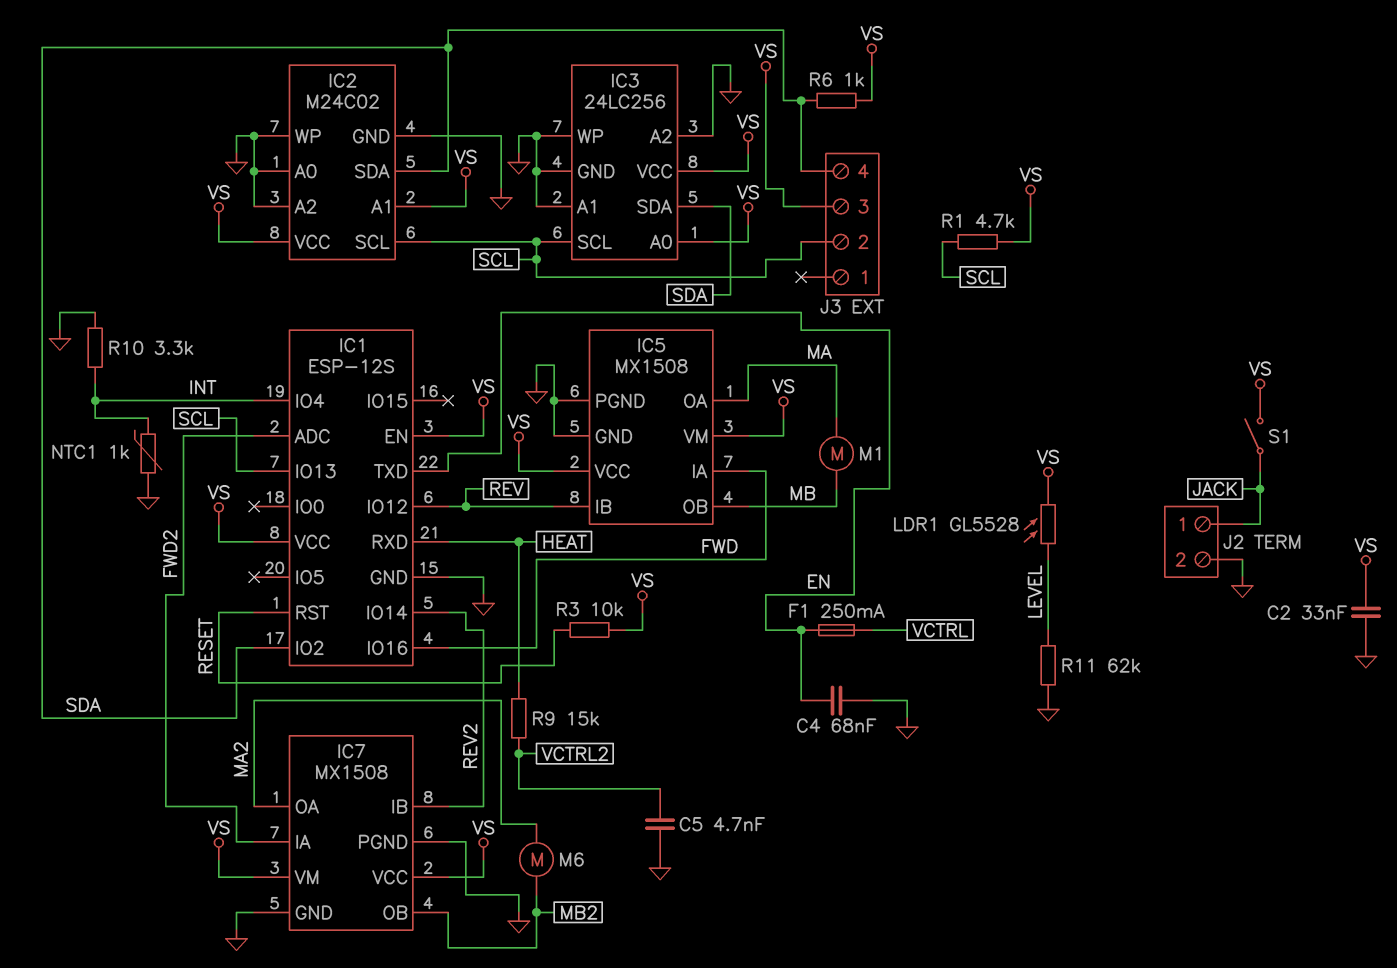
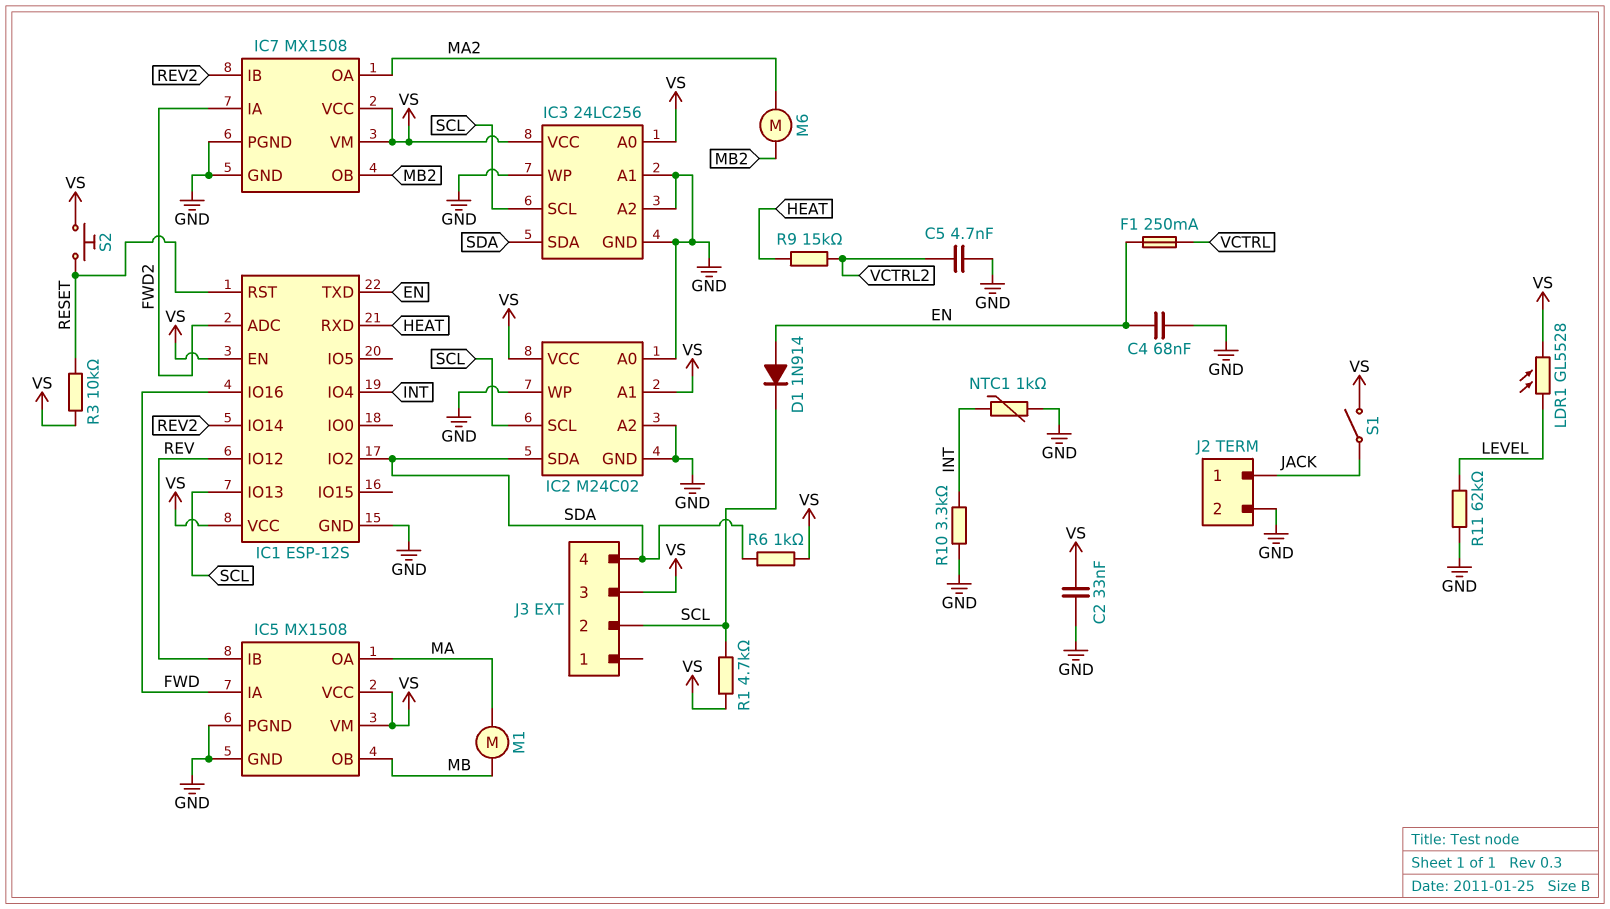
D1: none -> diode 1N914 (A EN, K SCL)
S2: none -> button (RESET, VS)

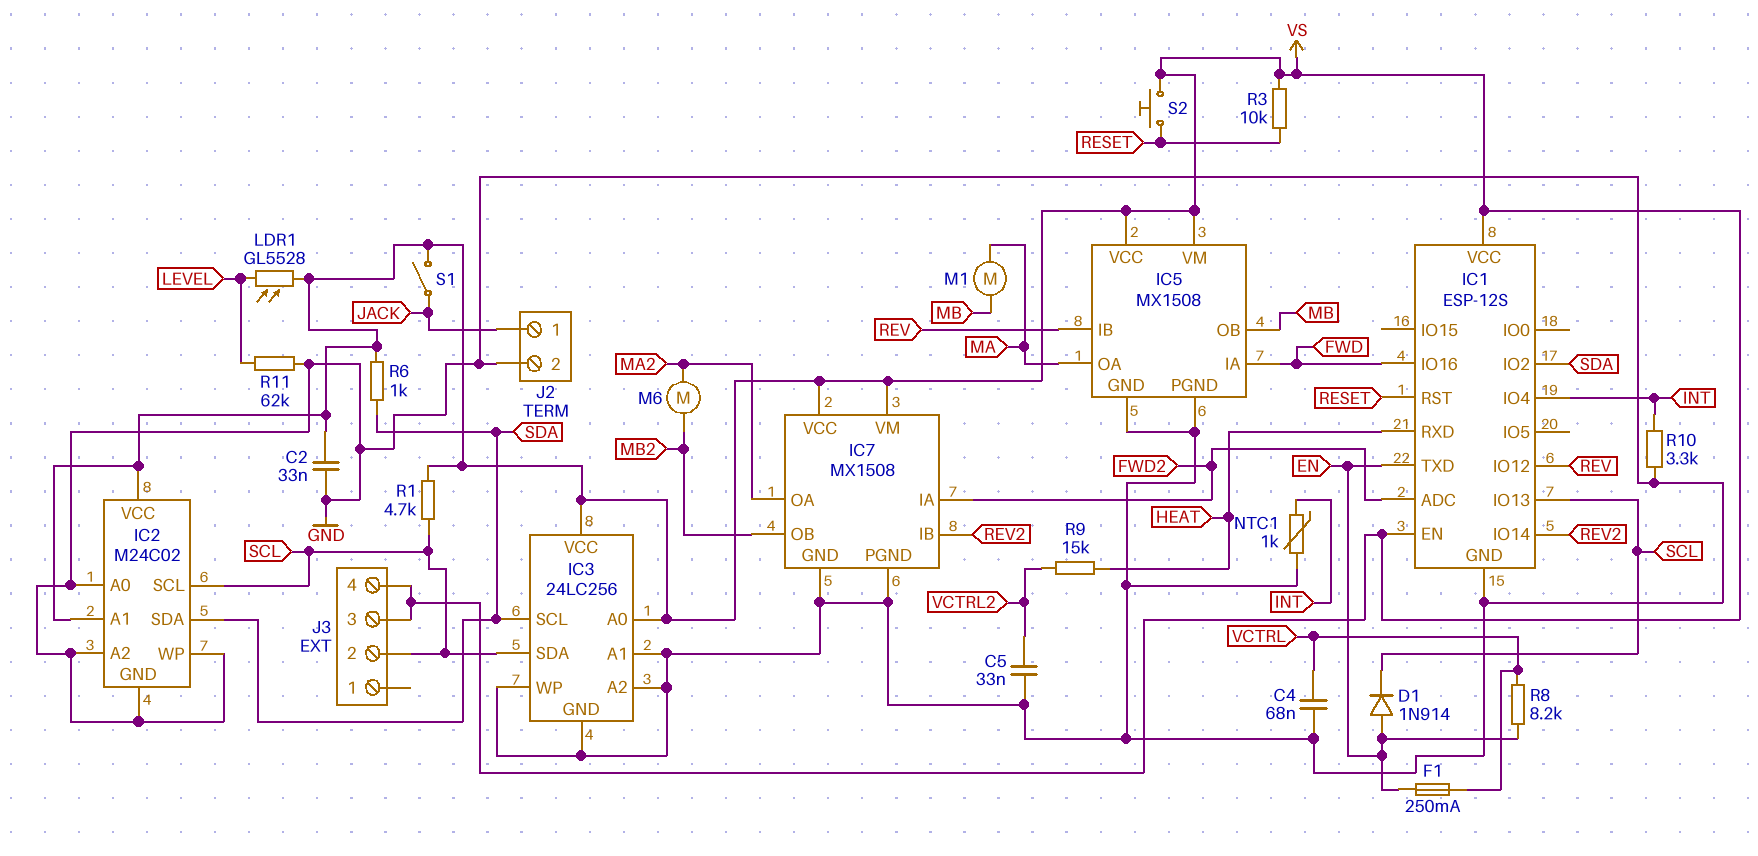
C4: 68nF (EN, GND) -> 68nF (GND, VCTRL)
C5: 4.7nF (GND, VCTRL2) -> 33nF (GND, VCTRL2)
IC3 pin SCL: SCL -> SDA
IC3 pin SDA: SDA -> SCL
J3 pin 4: SDA -> VS
R8: none -> 8.2k (EN, VCTRL)

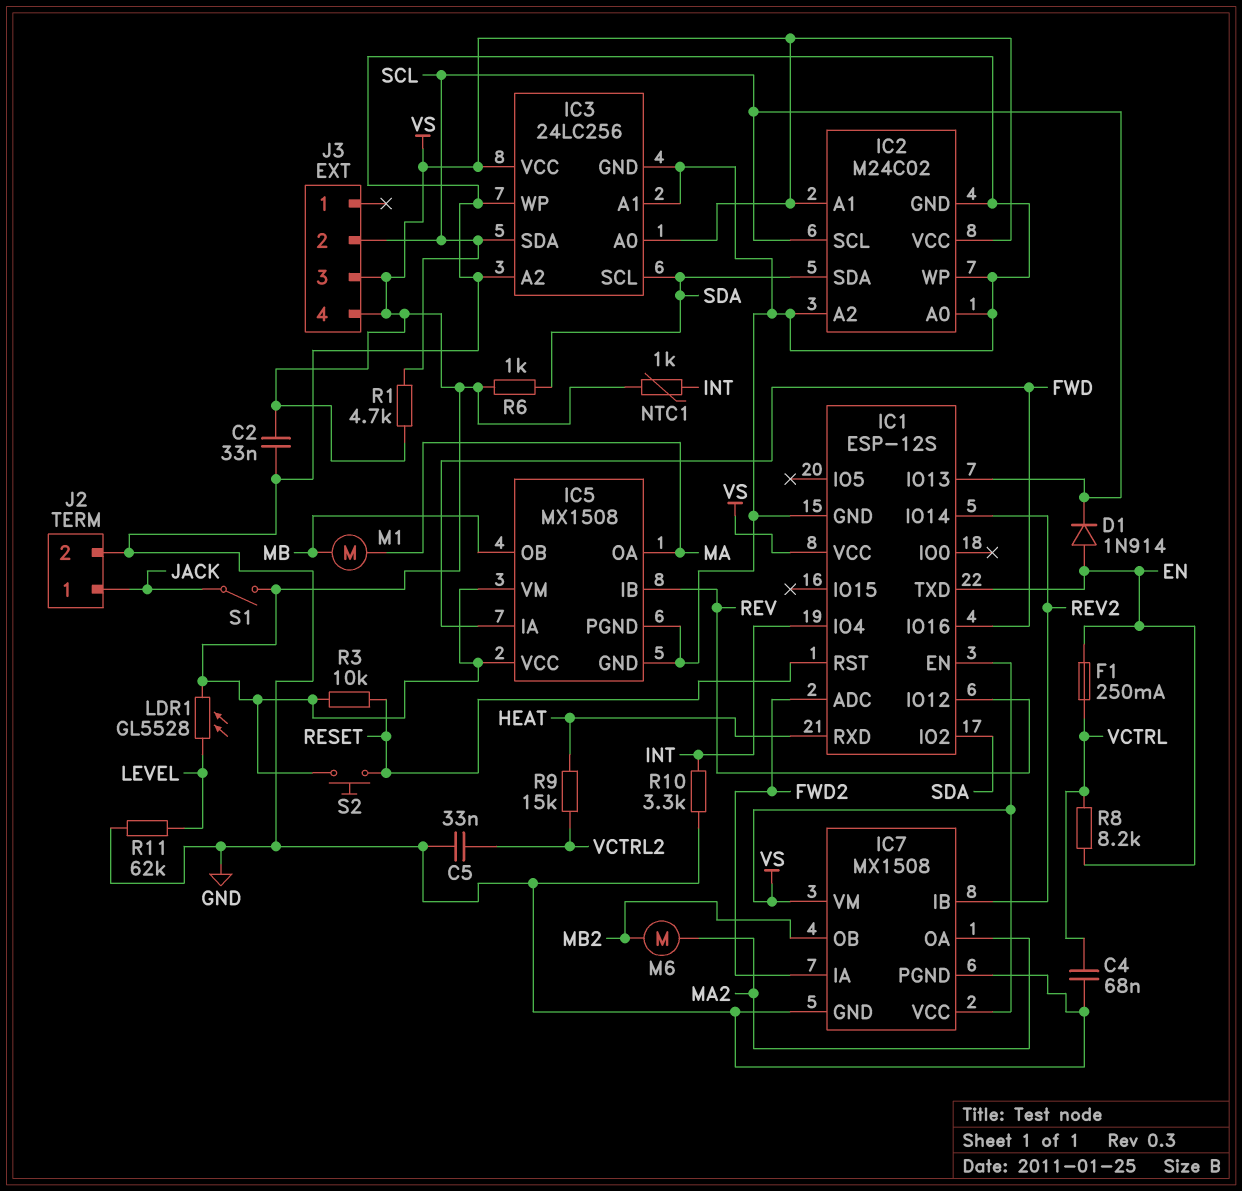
NTC1: 1k (GND, INT) -> 1k (INT, VS)

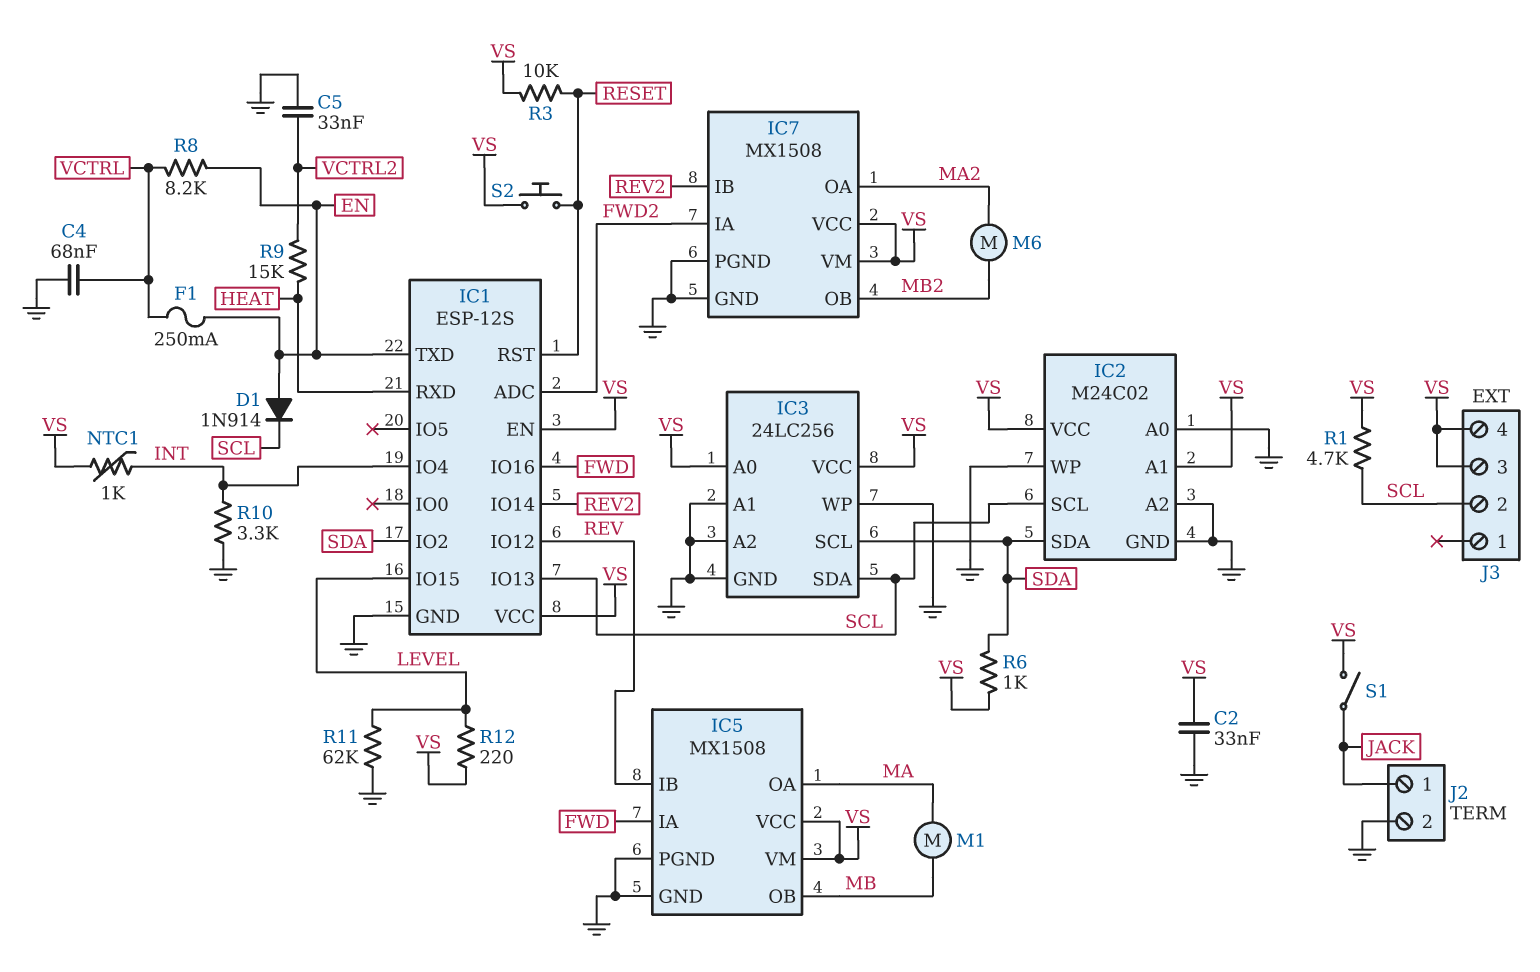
IC1 pin IO15: none -> LEVEL
LDR1: GL5528 (LEVEL, VS) -> none
R12: none -> 220 (LEVEL, VS)

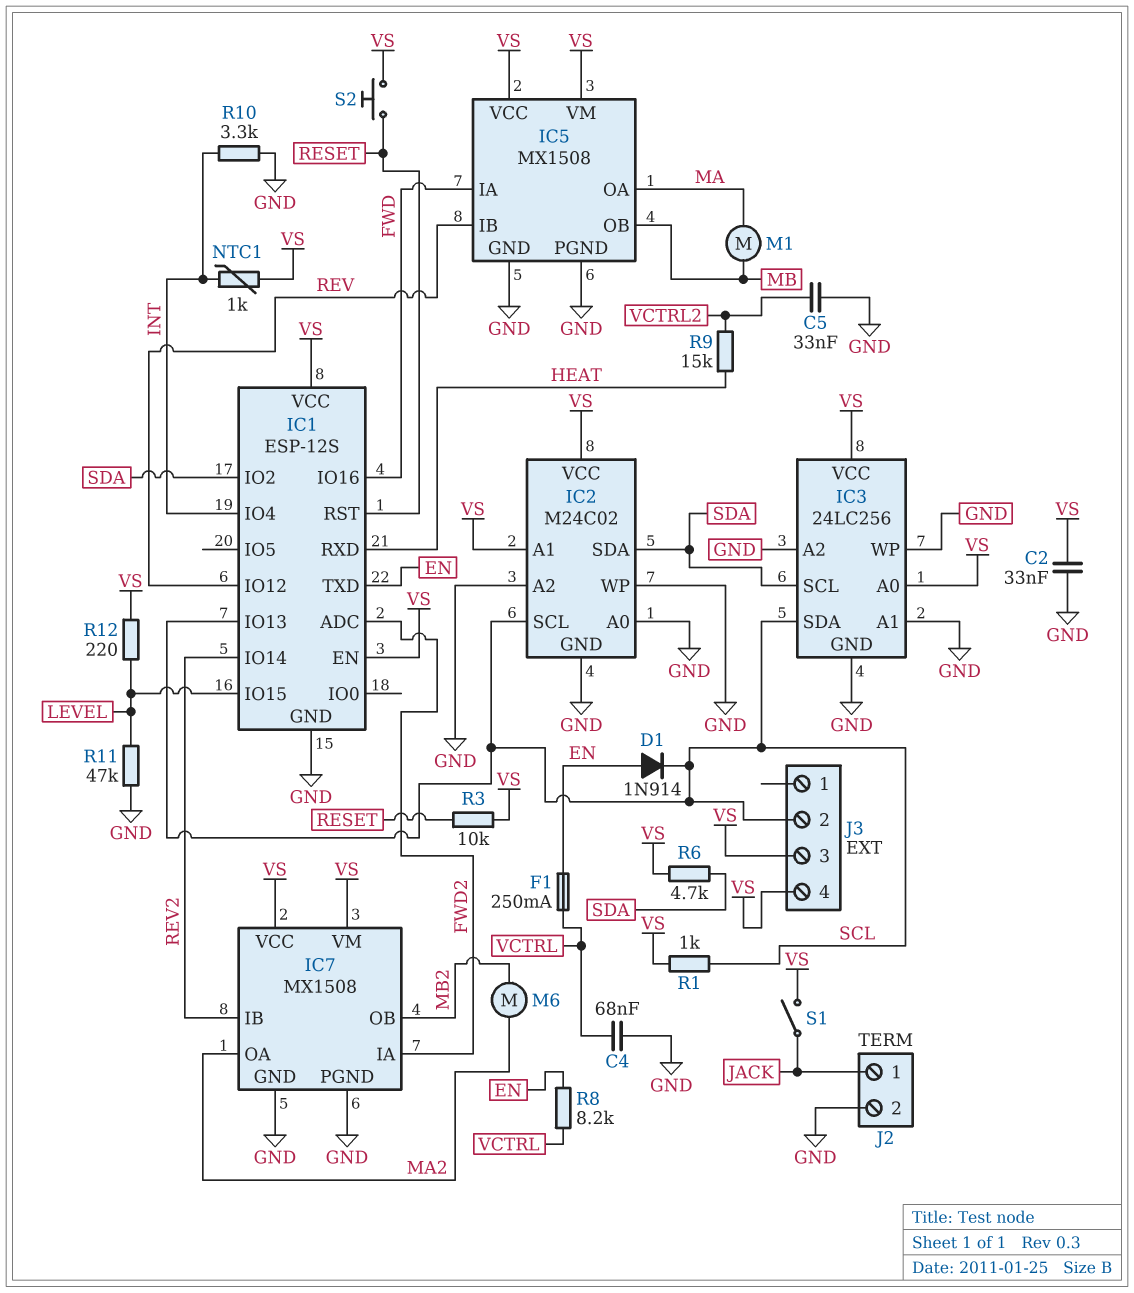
R1: 4.7k (SCL, VS) -> 1k (SCL, VS)
R6: 1k (SDA, VS) -> 4.7k (SDA, VS)
R11: 62k (GND, LEVEL) -> 47k (GND, LEVEL)

